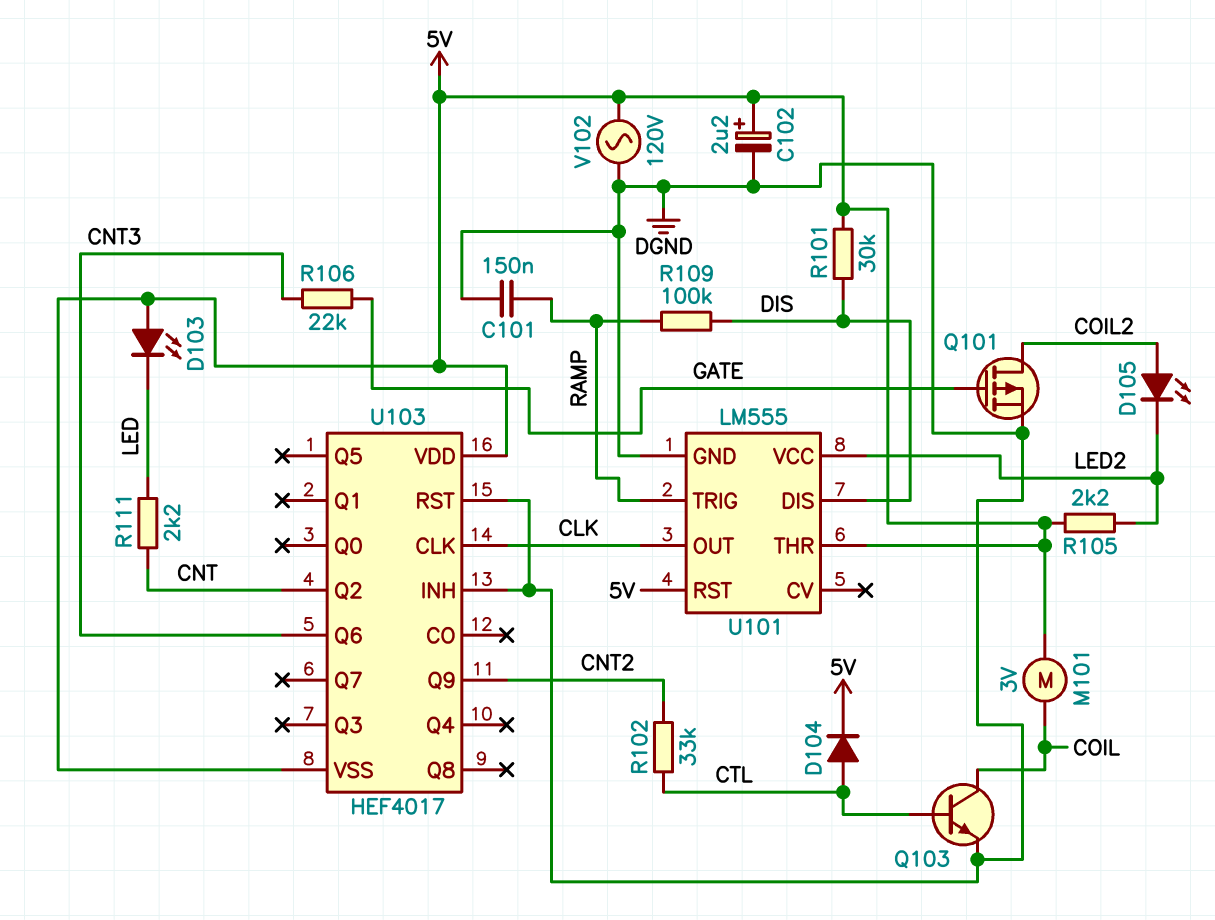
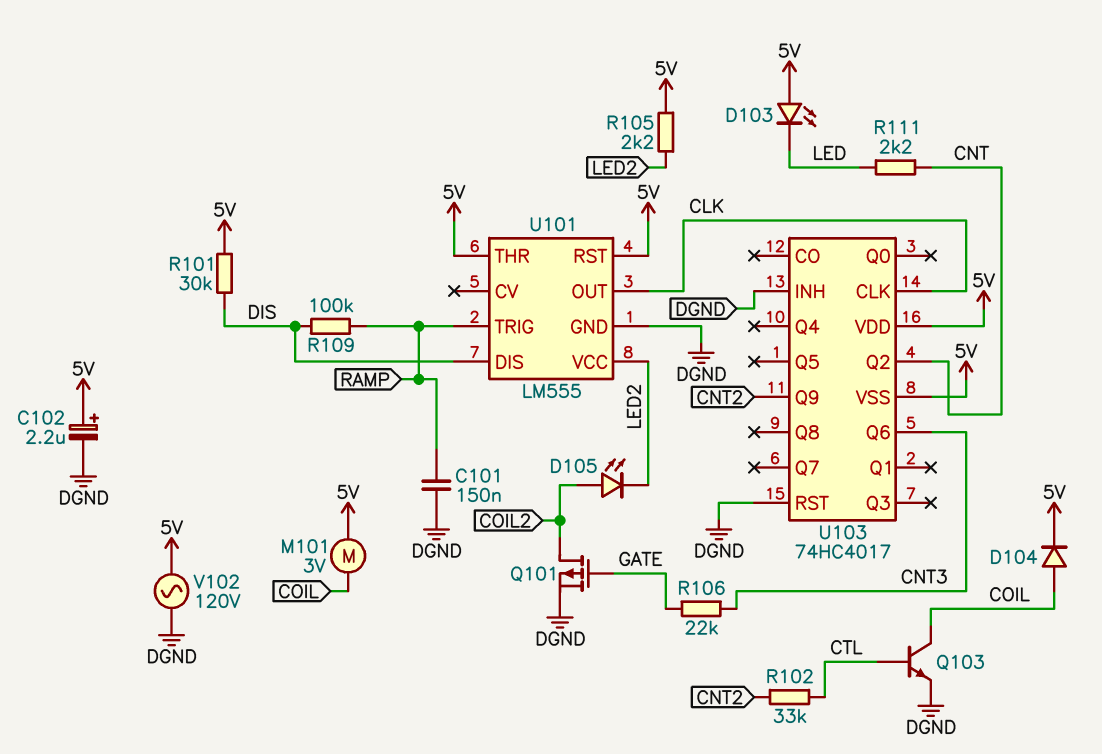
D104: diode (A CTL, K 5V) -> diode (A COIL, K 5V)
U103: HEF4017 -> 74HC4017

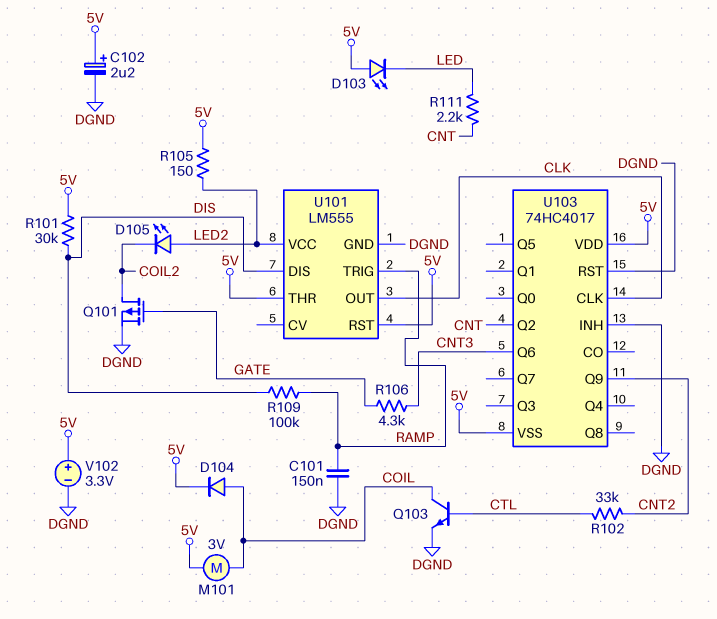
D105: LED (A COIL2, K LED2) -> LED (A LED2, K COIL2)
R105: 2.2k (5V, LED2) -> 150 (5V, LED2)
R106: 22k (CNT3, GATE) -> 4.3k (CNT3, GATE)
V102: AC 120V (5V, DGND) -> 3.3V (plus 5V, minus DGND)

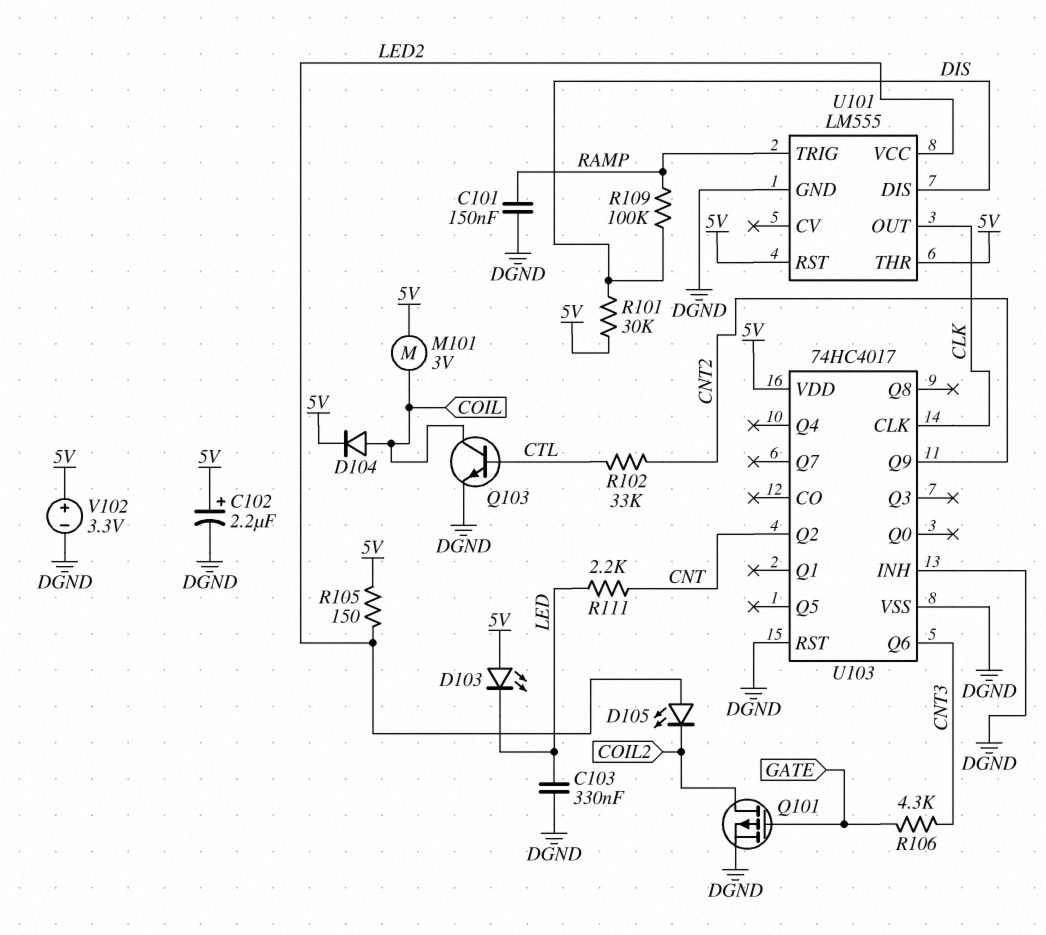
C103: none -> 330nF (DGND, LED)
U103 pin VSS: 5V -> DGND

